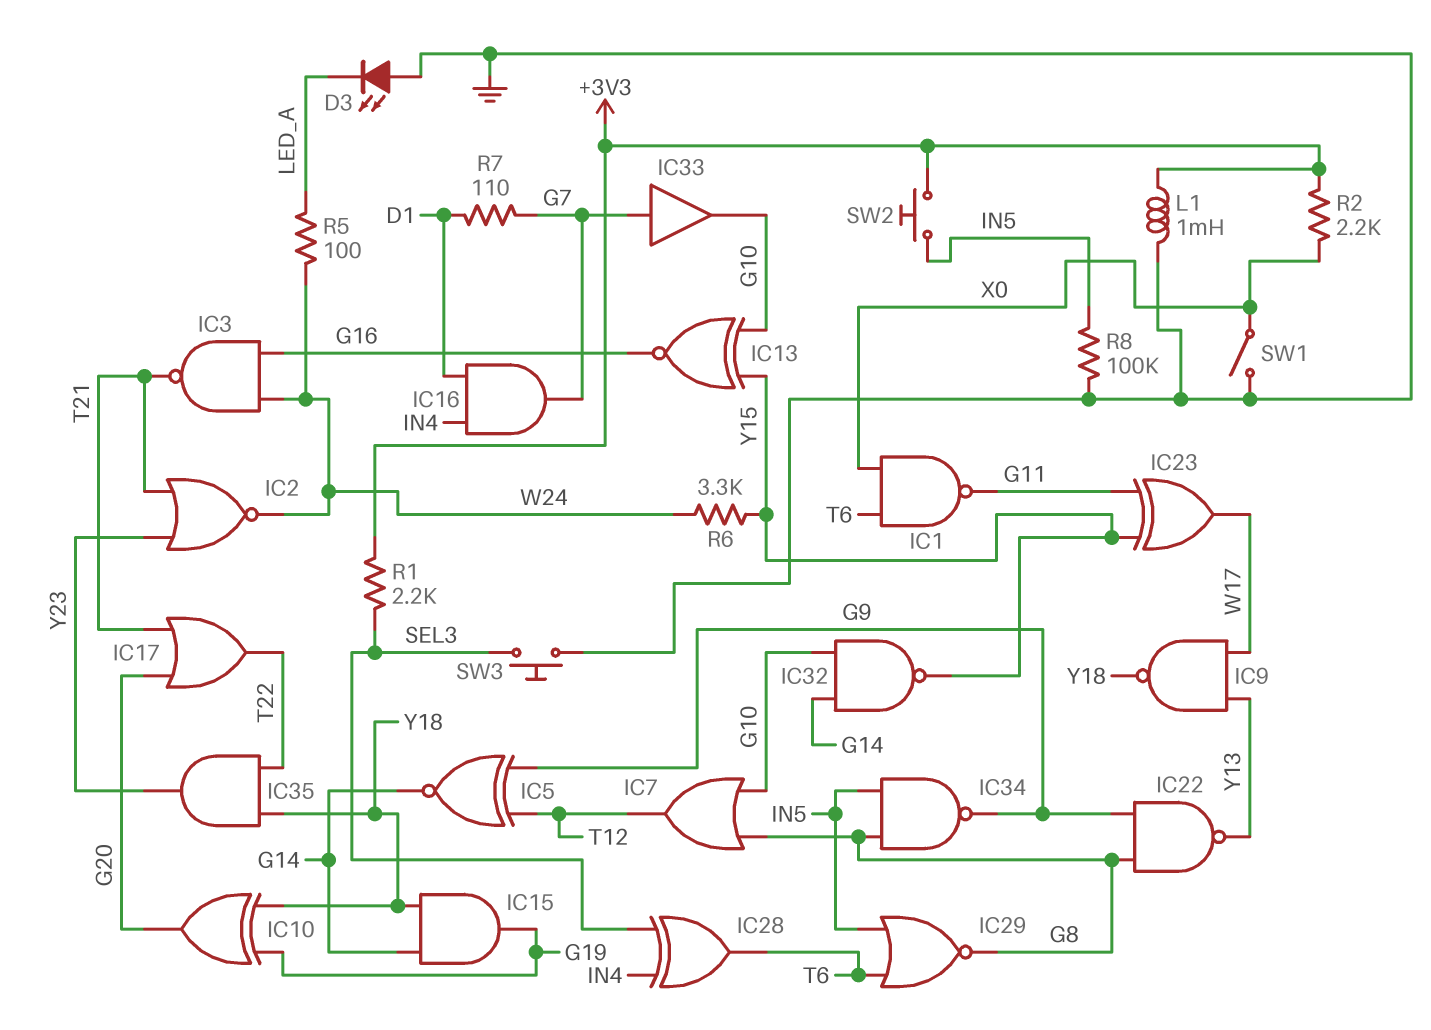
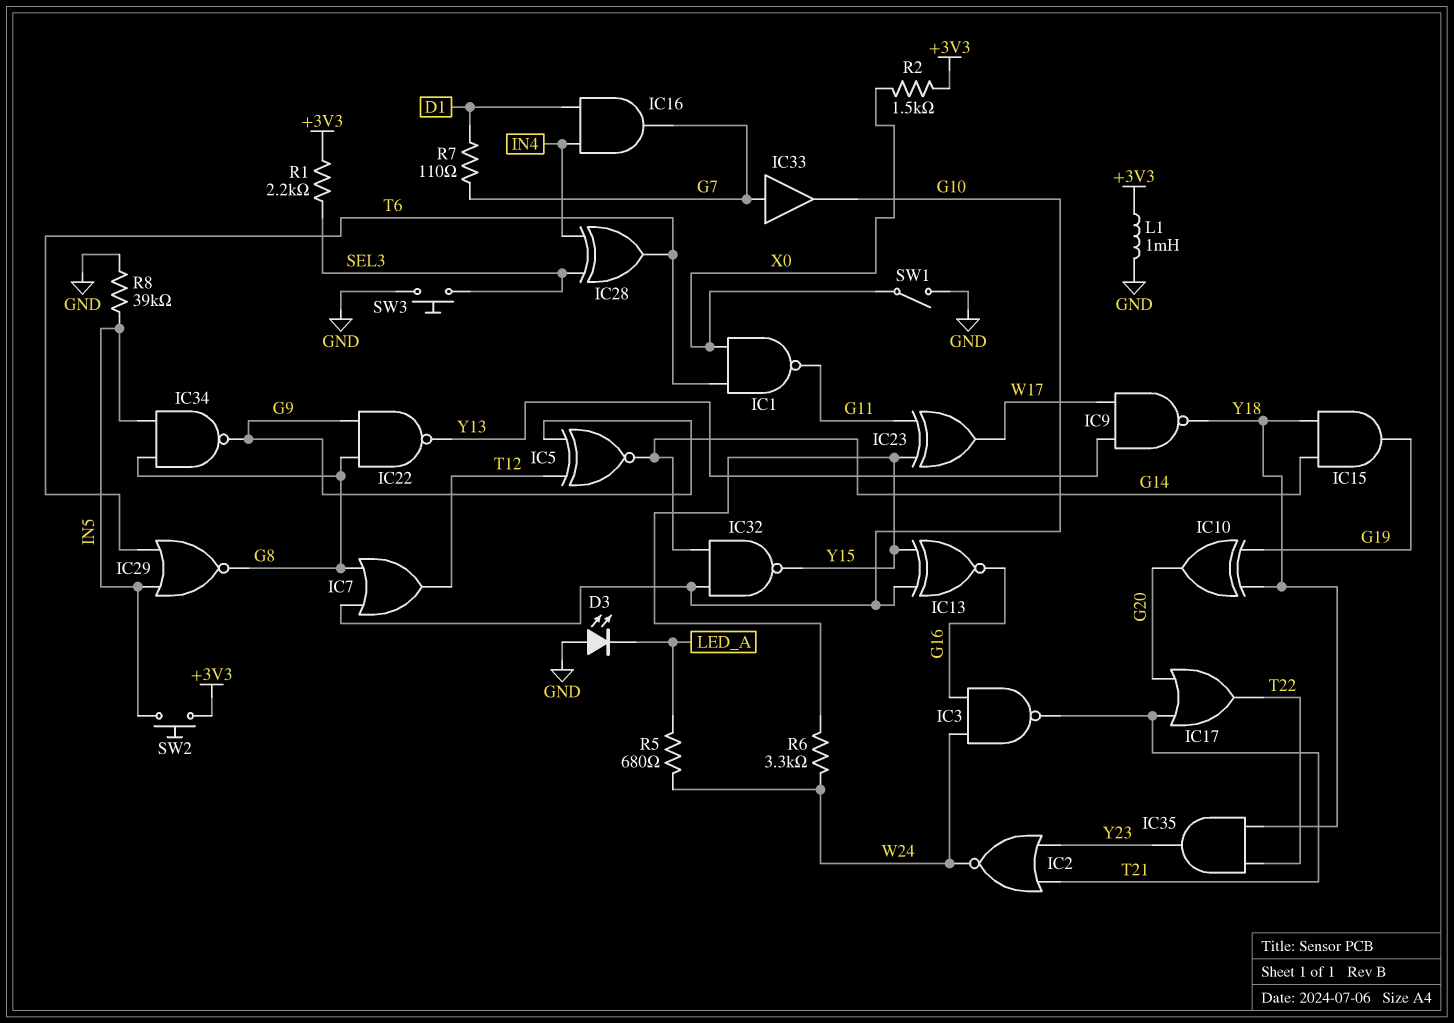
R2: 2.2k (+3V3, X0) -> 1.5k (+3V3, X0)
R5: 100 (LED_A, W24) -> 680 (LED_A, W24)
R8: 100k (GND, IN5) -> 39k (GND, IN5)

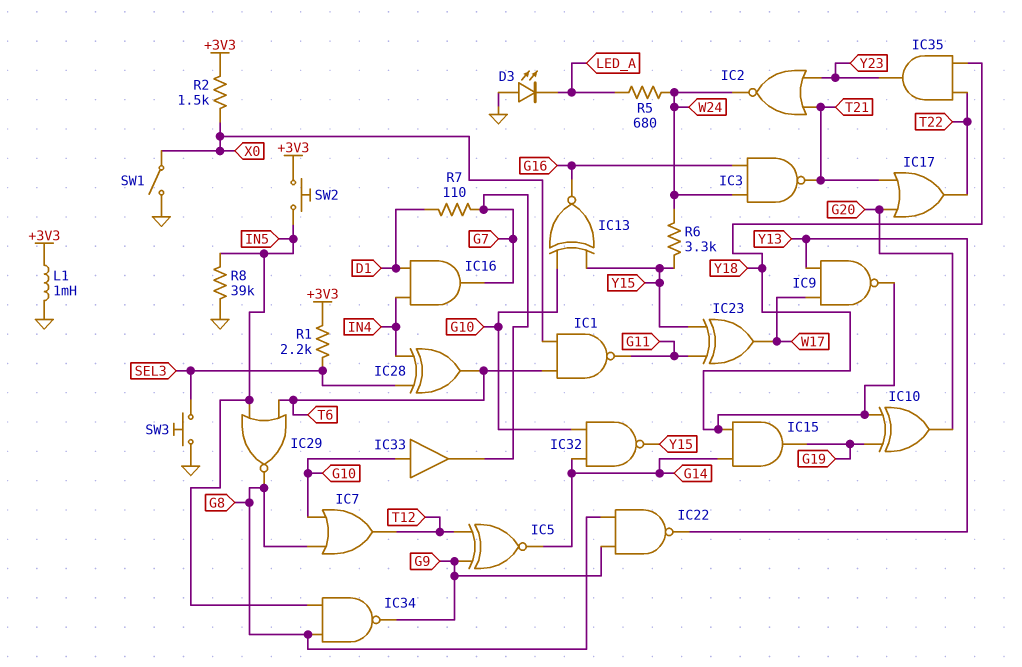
IC33: buffer (in G7, out G10) -> buffer (in G10, out G7)

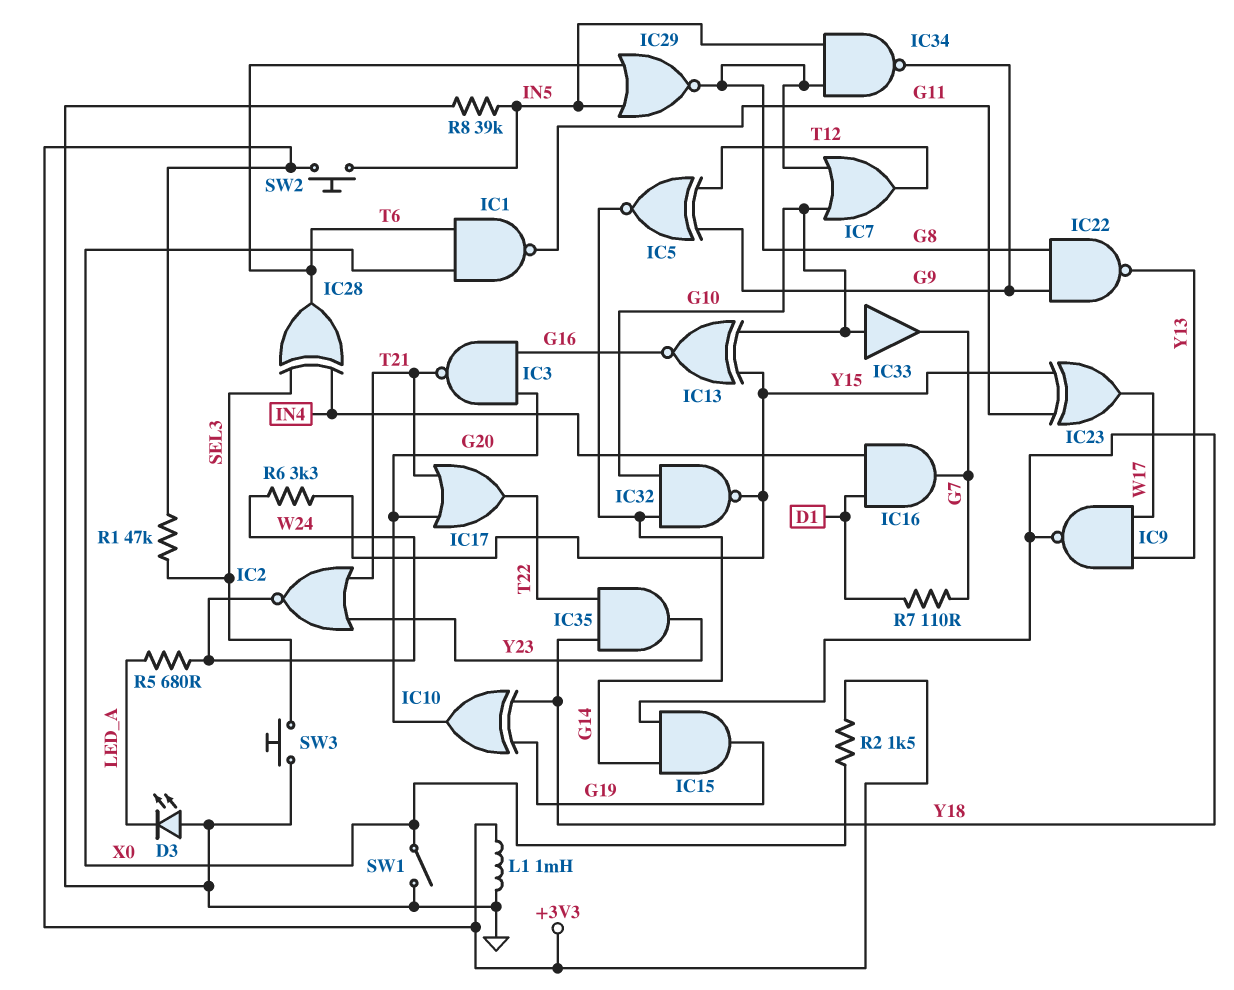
IC3: NAND (in G16, in W24, out T21) -> NAND (in G16, in G20, out T21)
R1: 2.2k (+3V3, SEL3) -> 47k (+3V3, SEL3)

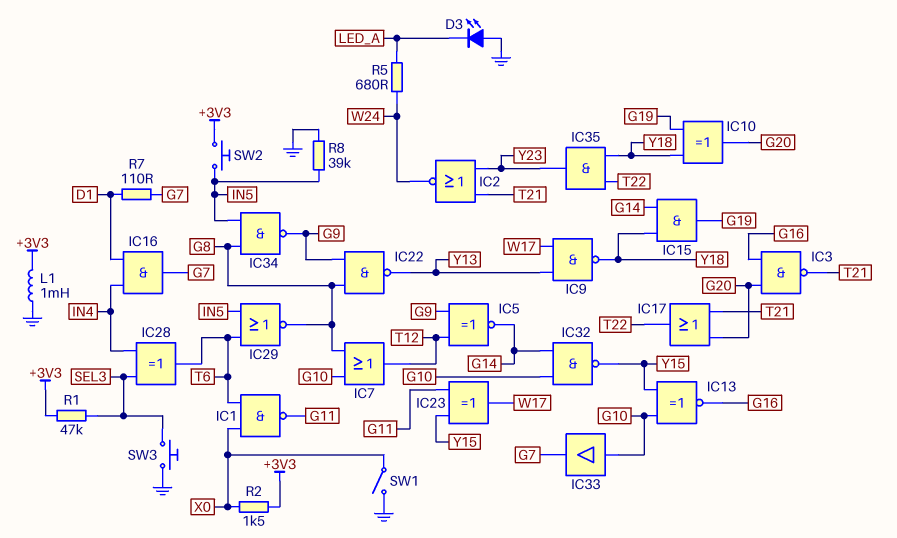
R6: 3.3k (W24, Y15) -> none

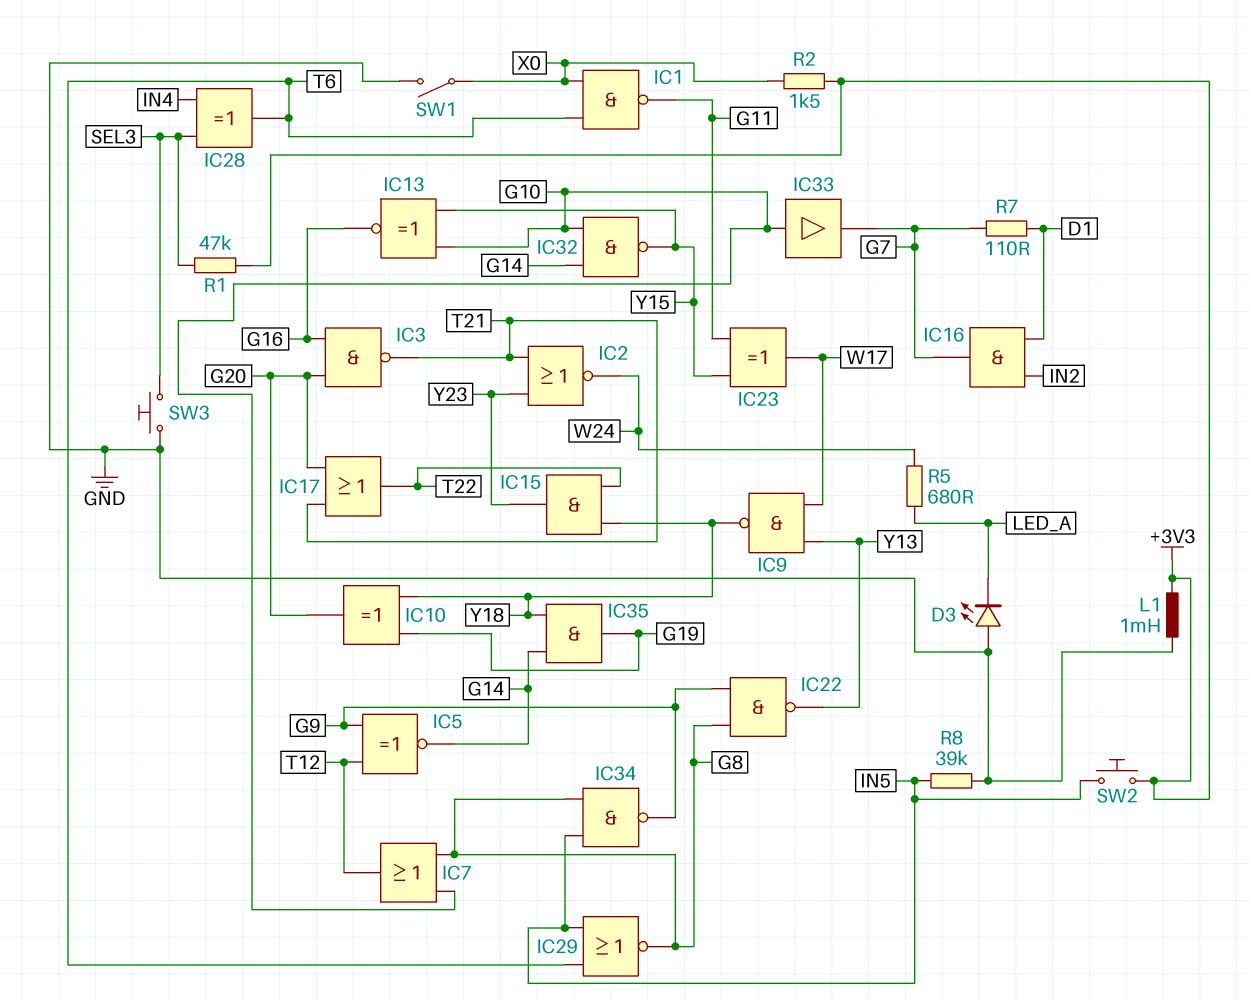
IC15: AND (in G14, in Y18, out G19) -> AND (in T22, in Y18, out Y23)
IC16: AND (in D1, in IN4, out G7) -> AND (in D1, in IN2, out G7)
IC35: AND (in T22, in Y18, out Y23) -> AND (in G14, in Y18, out G19)

